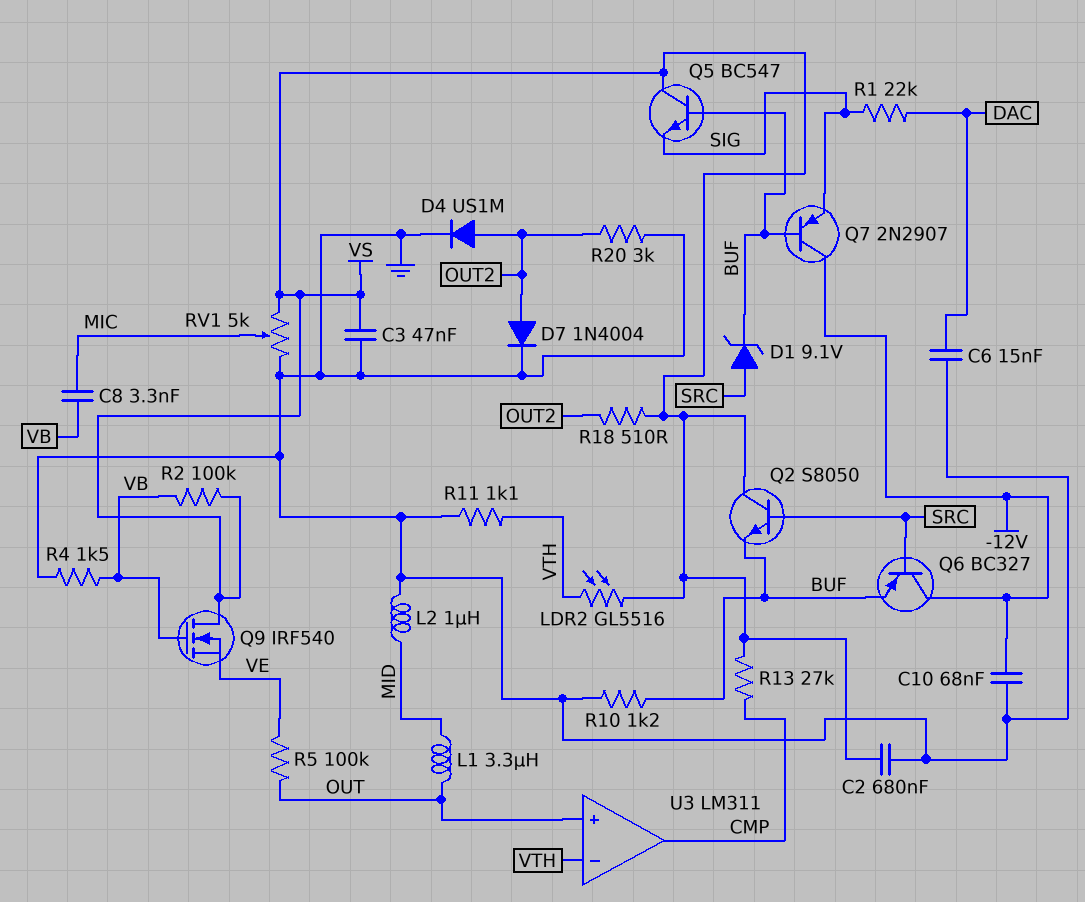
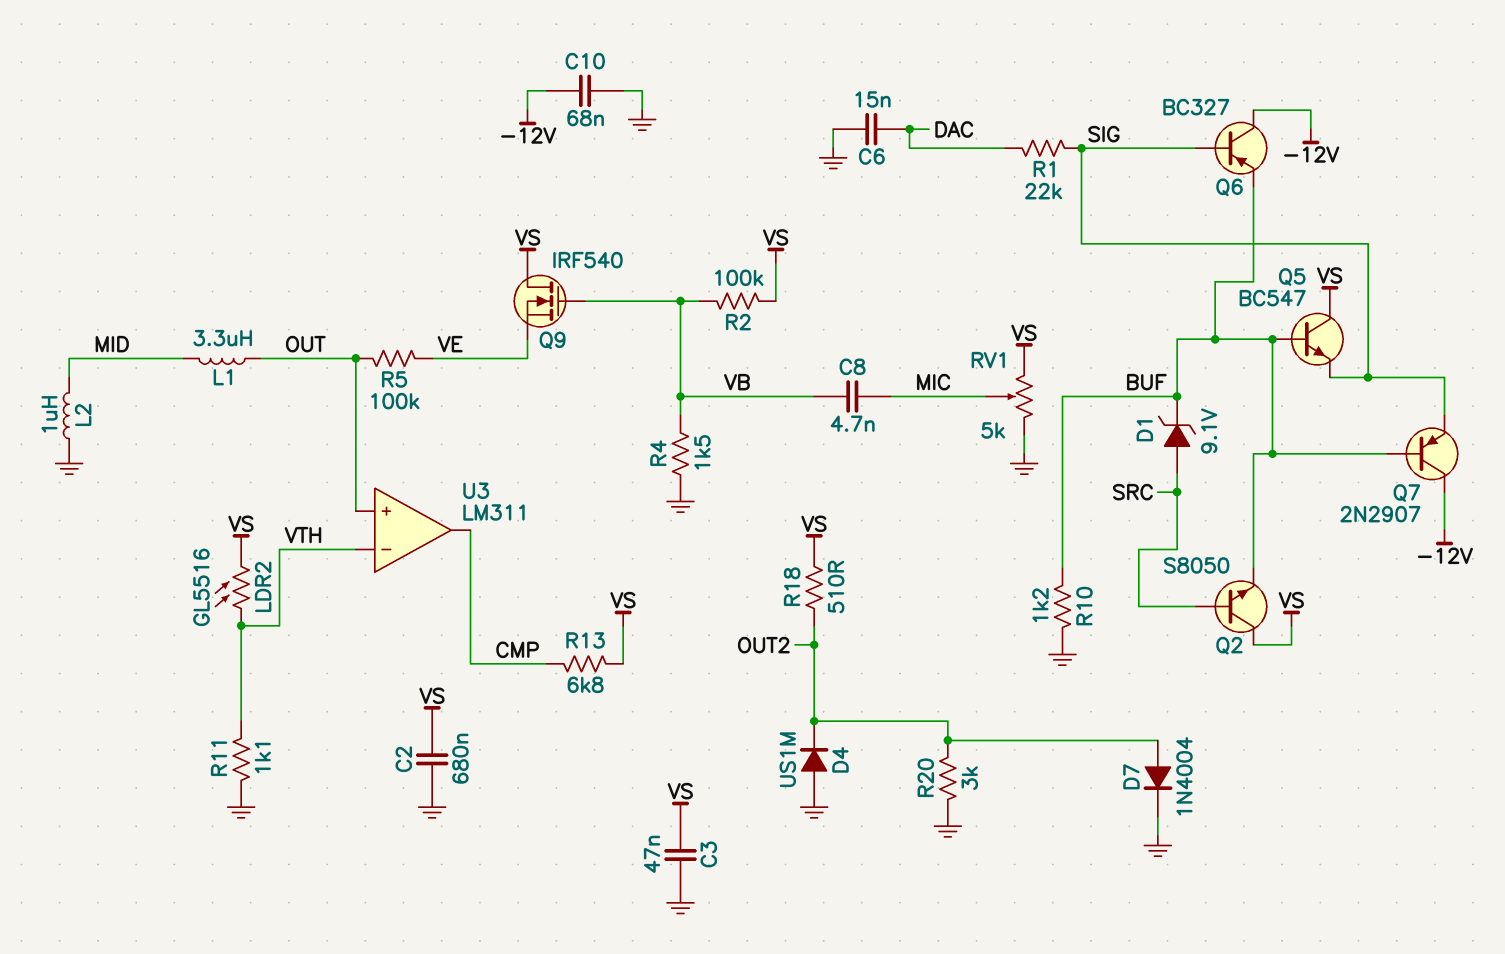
C8: 3.3nF (MIC, VB) -> 4.7nF (MIC, VB)
D4: diode US1M (A OUT2, K GND) -> diode US1M (A GND, K OUT2)
Q6: PNP BC327 (B SRC, C -12V, E BUF) -> PNP BC327 (B SIG, C -12V, E BUF)
R13: 27k (CMP, VS) -> 6.8k (CMP, VS)

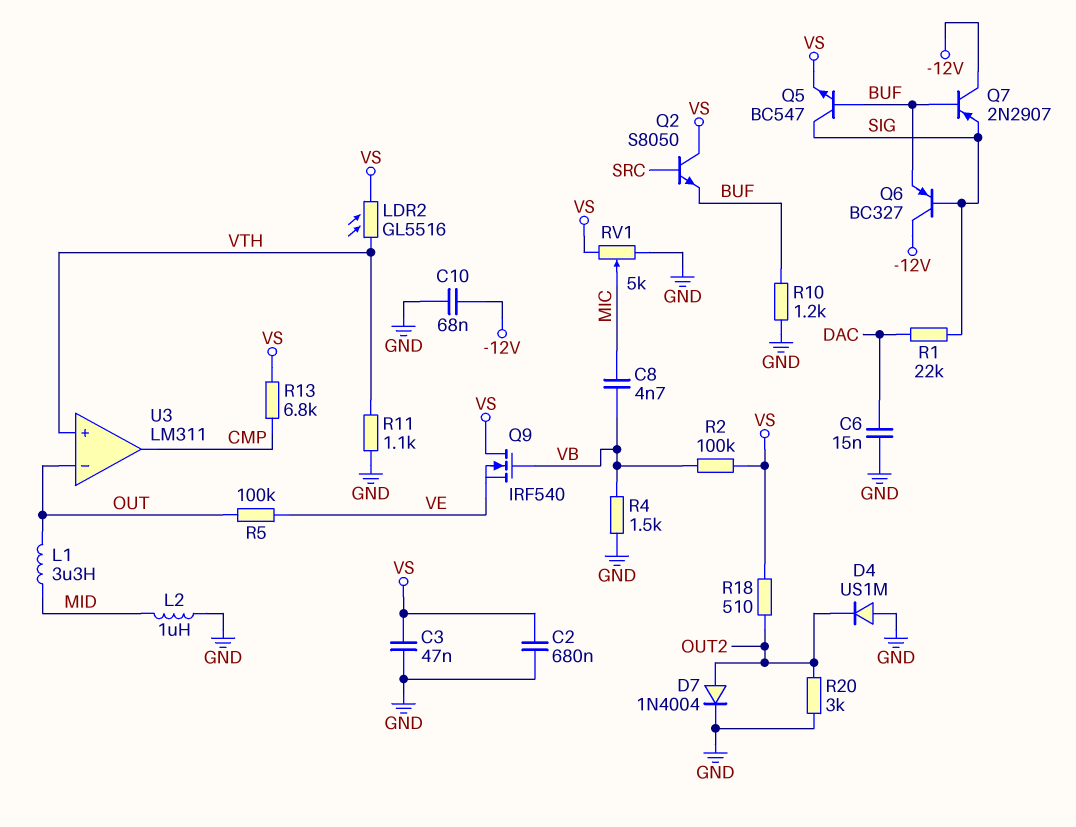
D1: zener 9.1V (A SRC, K BUF) -> none
Q5: NPN BC547 (B BUF, C VS, E SIG) -> NPN BC547 (B BUF, C SIG, E VS)
U3 pin in+: OUT -> VTH
U3 pin in-: VTH -> OUT

